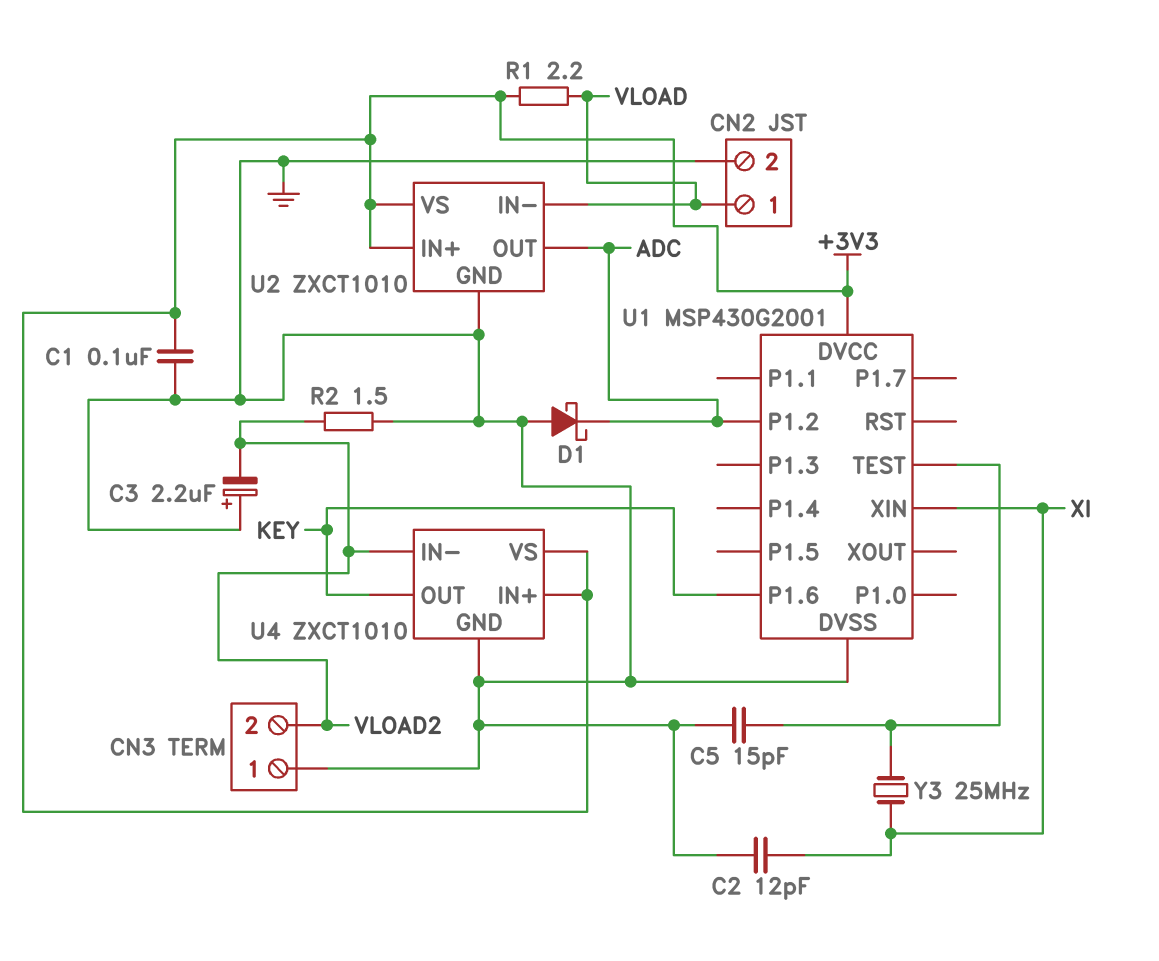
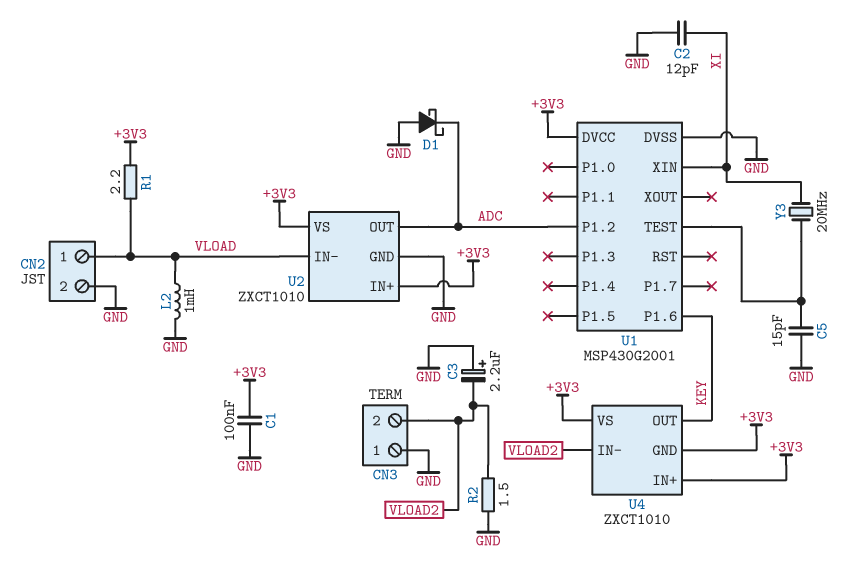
L2: none -> 1mH (GND, VLOAD)
U4 pin GND: GND -> +3V3
Y3: 25MHz (U1/TEST, XI) -> 20MHz (U1/TEST, XI)

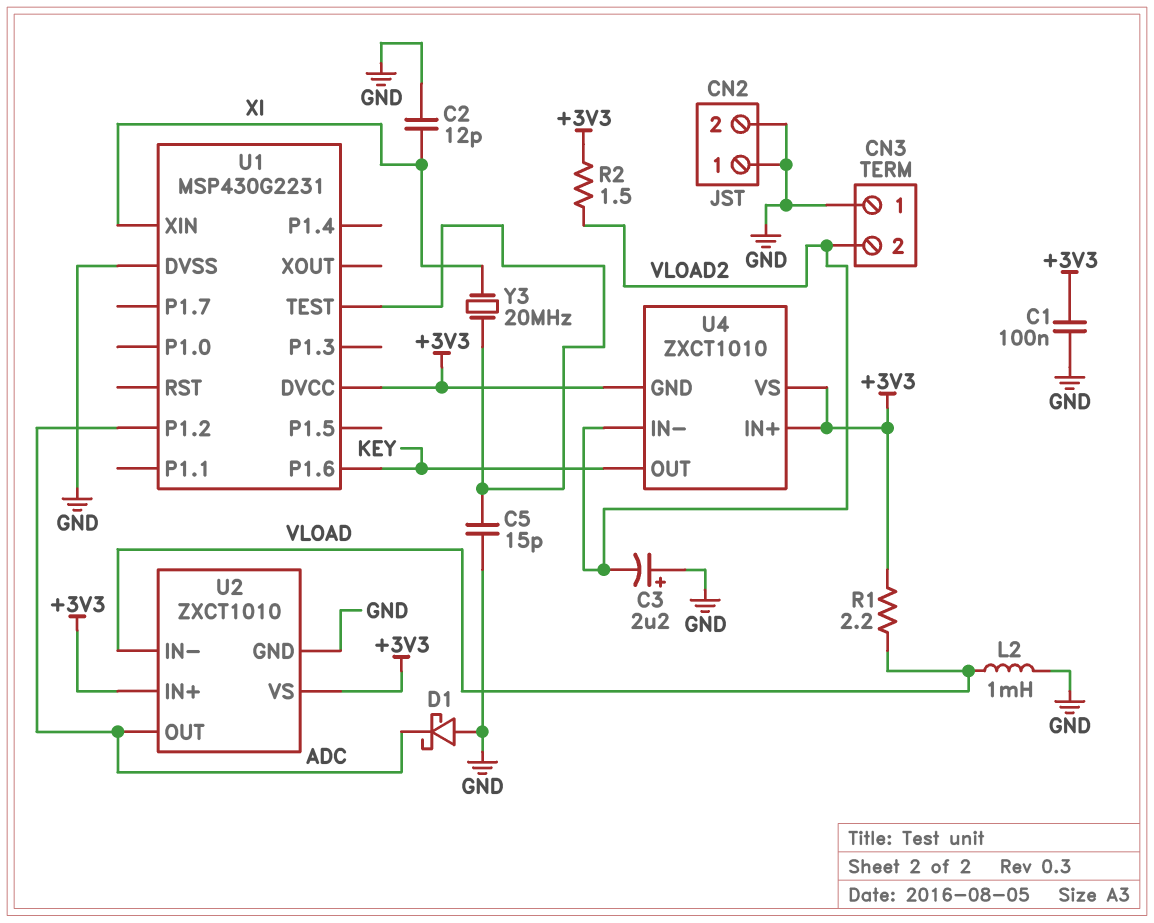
CN2 pin 1: VLOAD -> GND
R2: 1.5 (GND, VLOAD2) -> 1.5 (+3V3, VLOAD2)
U1: MSP430G2001 -> MSP430G2231

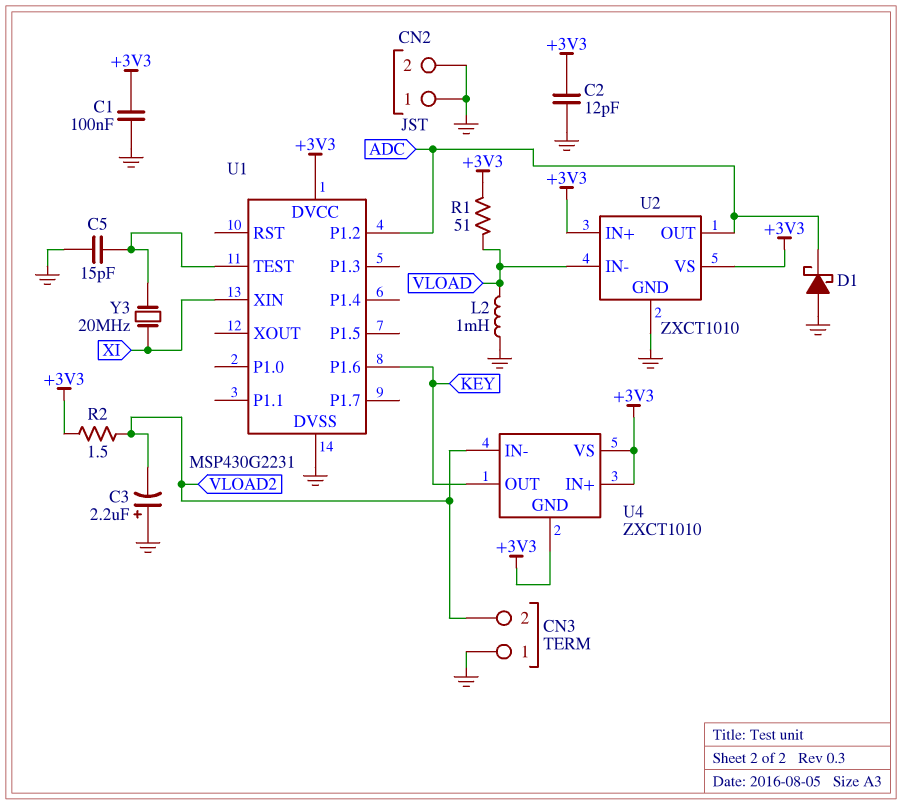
C2: 12pF (GND, XI) -> 12pF (+3V3, GND)
R1: 2.2 (+3V3, VLOAD) -> 51 (+3V3, VLOAD)

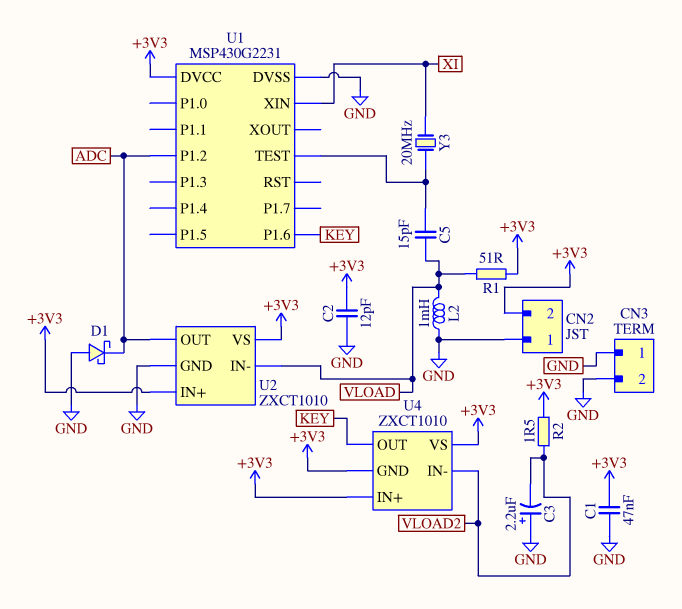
C1: 100nF (+3V3, GND) -> 47nF (+3V3, GND)
C5: 15pF (GND, U1/TEST) -> 15pF (U1/TEST, VLOAD)
CN2 pin 2: GND -> +3V3
CN3 pin 2: VLOAD2 -> GND

